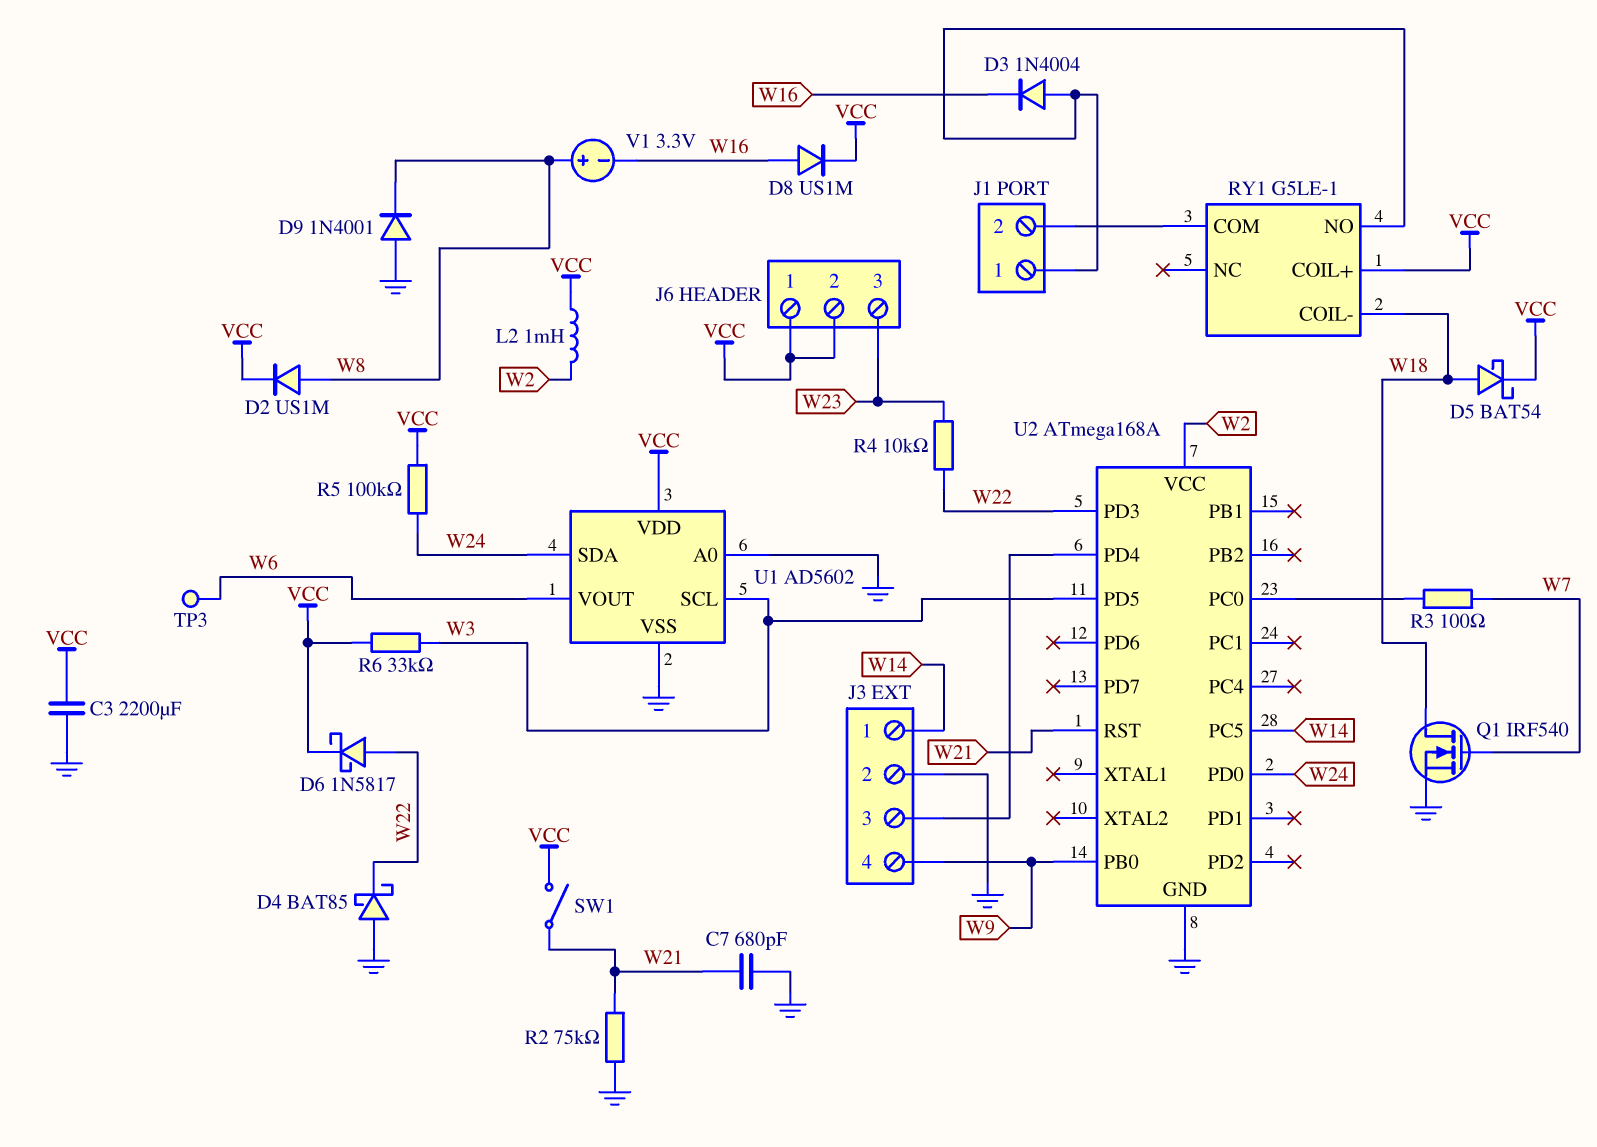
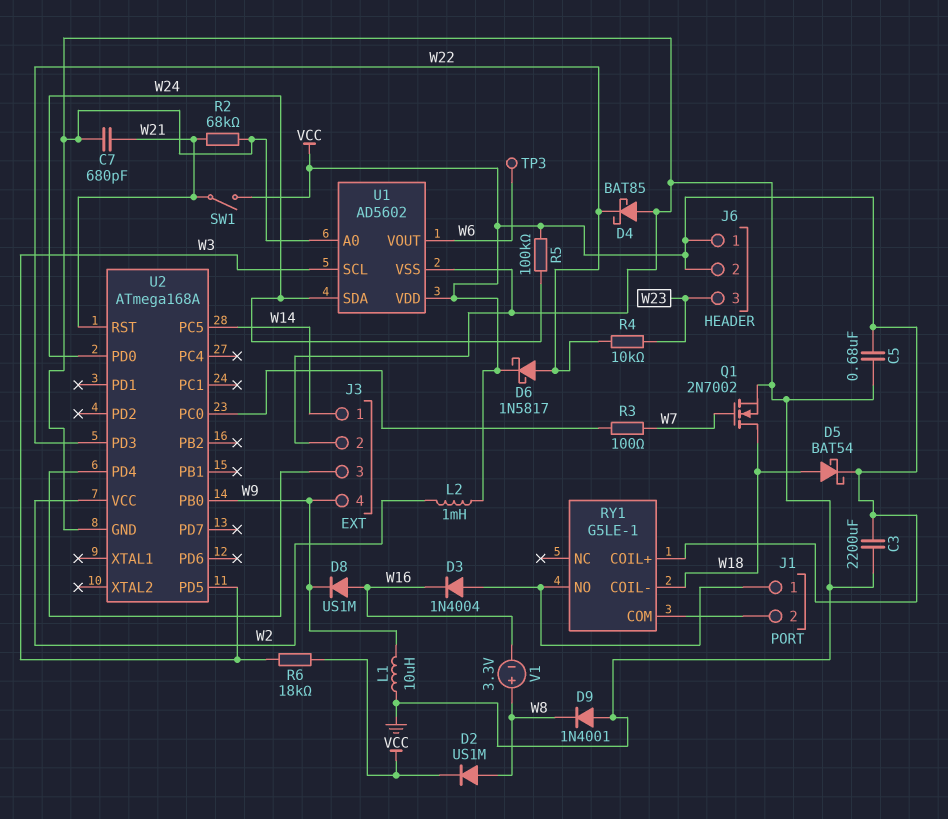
C5: none -> 680nF (GND, VCC)
D8: diode US1M (A W16, K VCC) -> diode US1M (A W16, K W9)
L1: none -> 10uH (GND, W9)
Q1: NMOS IRF540 (G W7, D W18, S GND) -> NMOS 2N7002 (G W7, D W18, S GND)
R2: 75k (GND, W21) -> 68k (GND, W21)
R6: 33k (VCC, W3) -> 18k (VCC, W3)

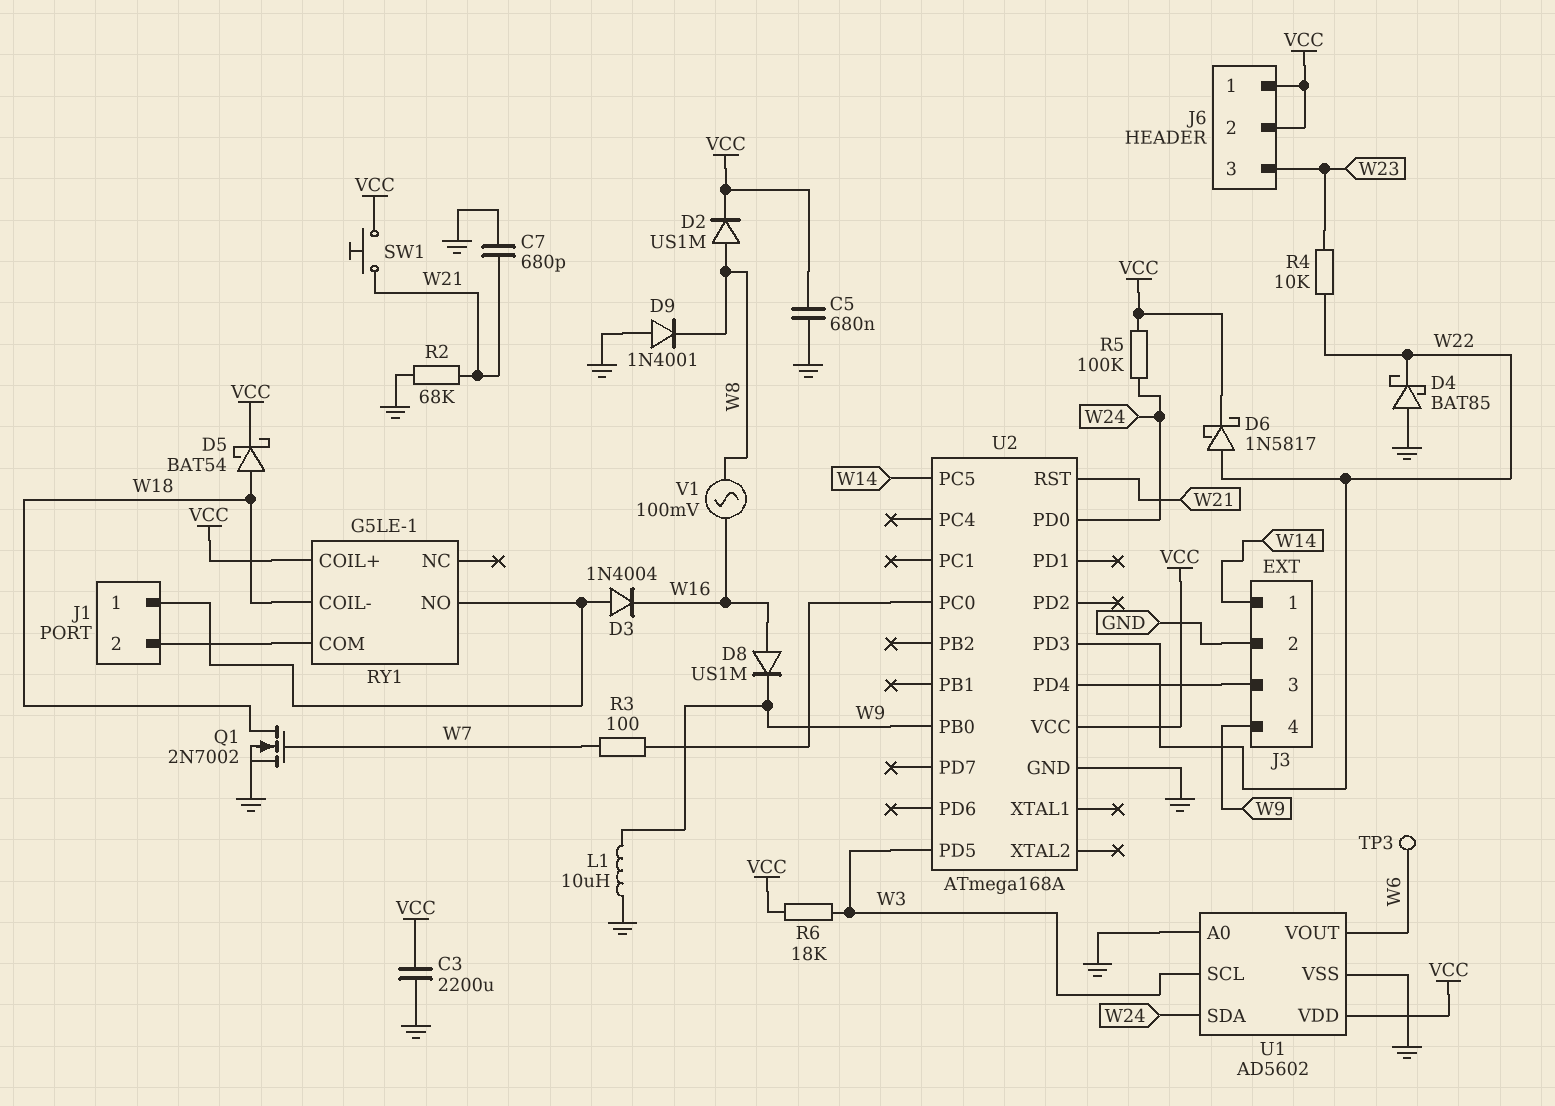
L2: 1mH (VCC, W2) -> none
SW1: switch (VCC, W21) -> button (VCC, W21)
U2 pin VCC: W2 -> VCC
V1: 3.3V (plus W8, minus W16) -> AC 100mV (W8, W16)

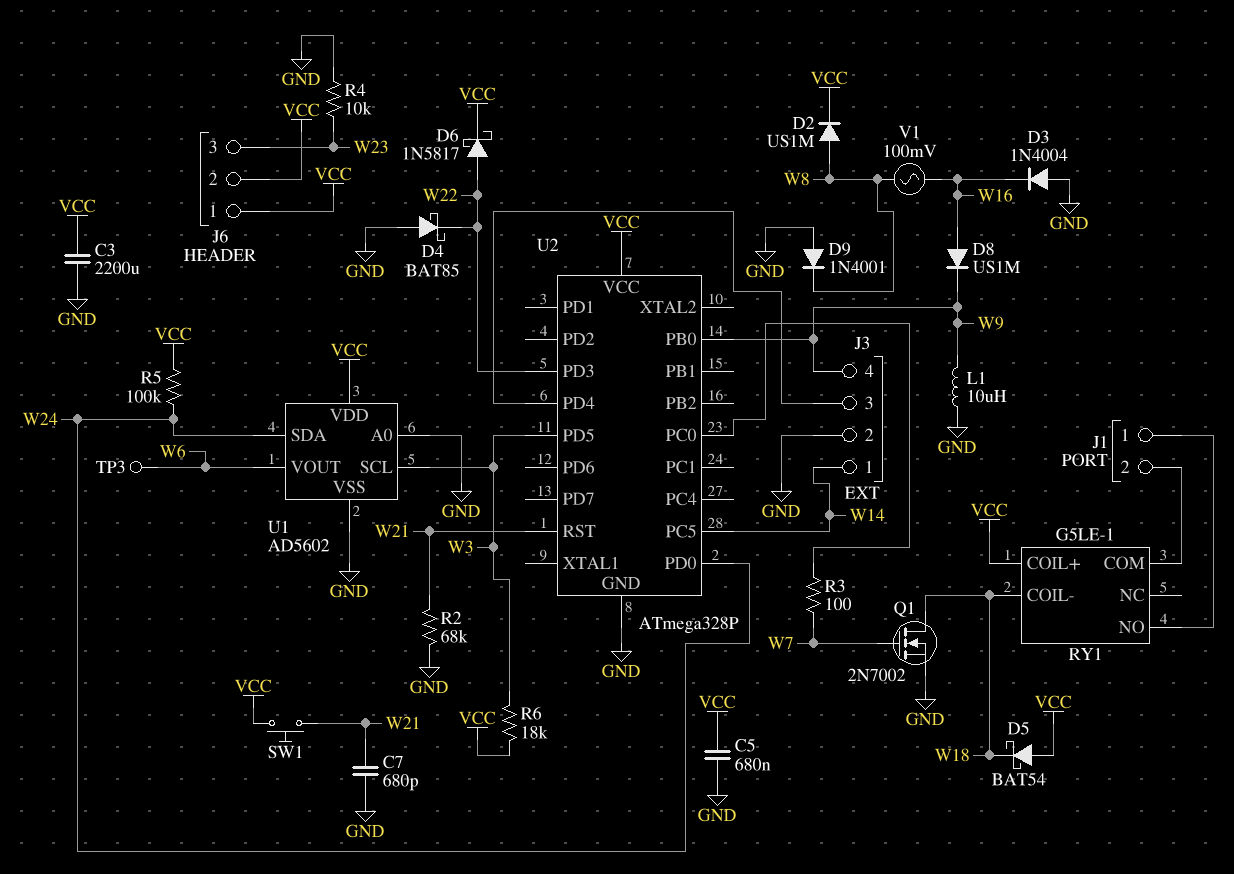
D3: diode 1N4004 (A J1/1, K W16) -> diode 1N4004 (A GND, K W16)
D5: schottky BAT54 (A W18, K VCC) -> schottky BAT54 (A VCC, K W18)
R4: 10k (W22, W23) -> 10k (GND, W23)
U2: ATmega168A -> ATmega328P

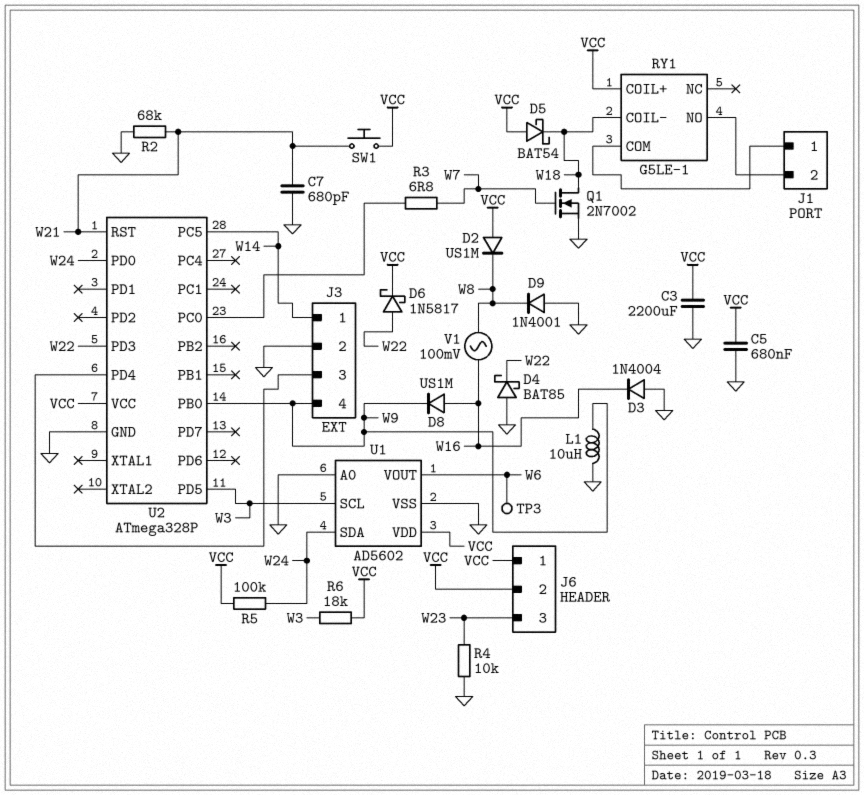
D2: diode US1M (A W8, K VCC) -> diode US1M (A VCC, K W8)
R3: 100 (U2/PC0, W7) -> 6.8 (U2/PC0, W7)
RY1 pin COM: J1/2 -> J1/1
RY1 pin NO: J1/1 -> J1/2

